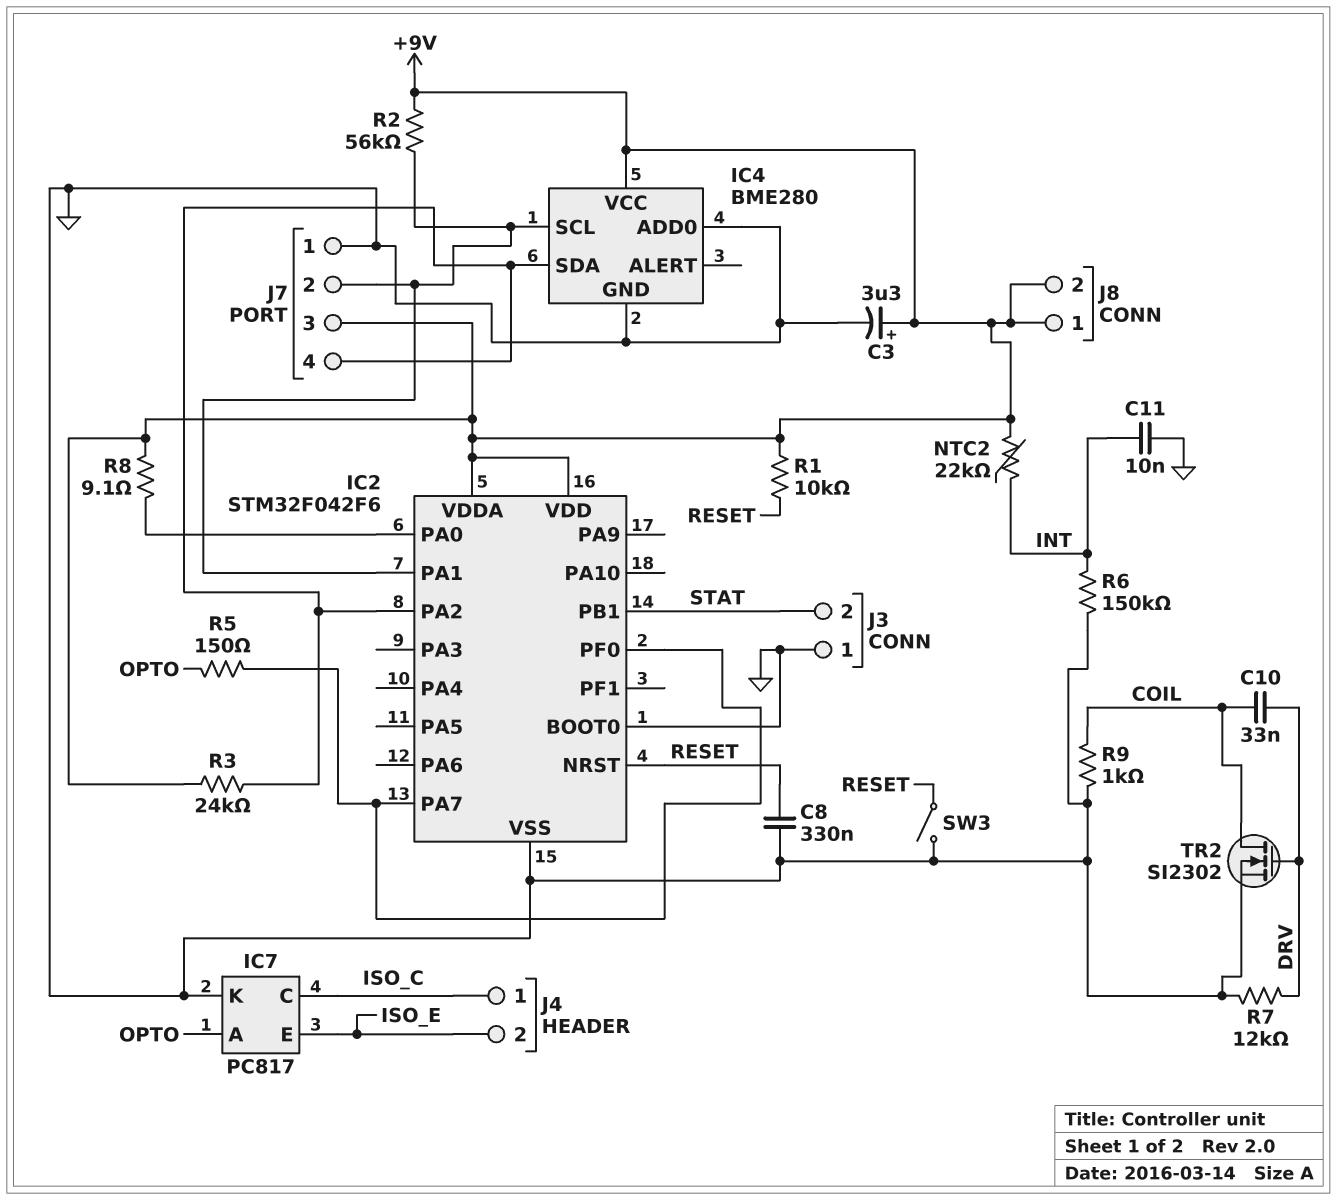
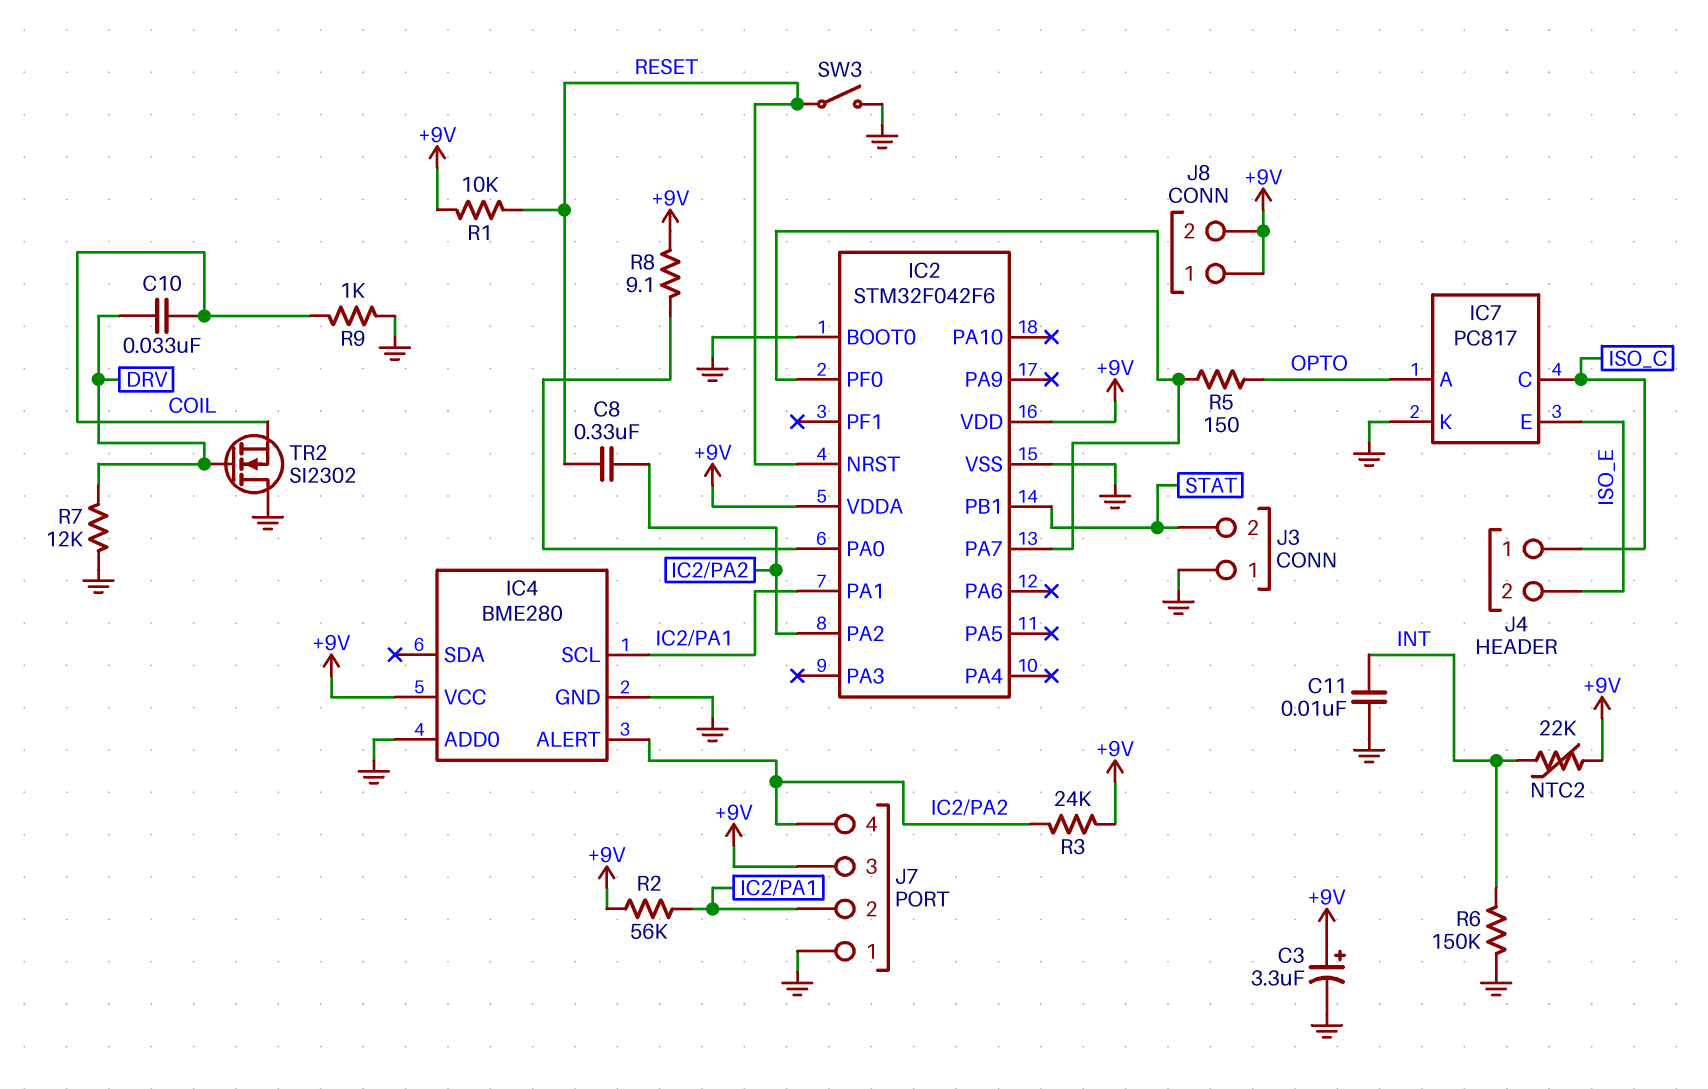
C8: 330nF (GND, RESET) -> 330nF (IC2/PA2, RESET)
IC4 pin ALERT: none -> IC2/PA2
IC4 pin SDA: IC2/PA2 -> none
TR2: NMOS SI2302 (G DRV, D COIL, S GND) -> NMOS SI2302 (G DRV, D GND, S COIL)

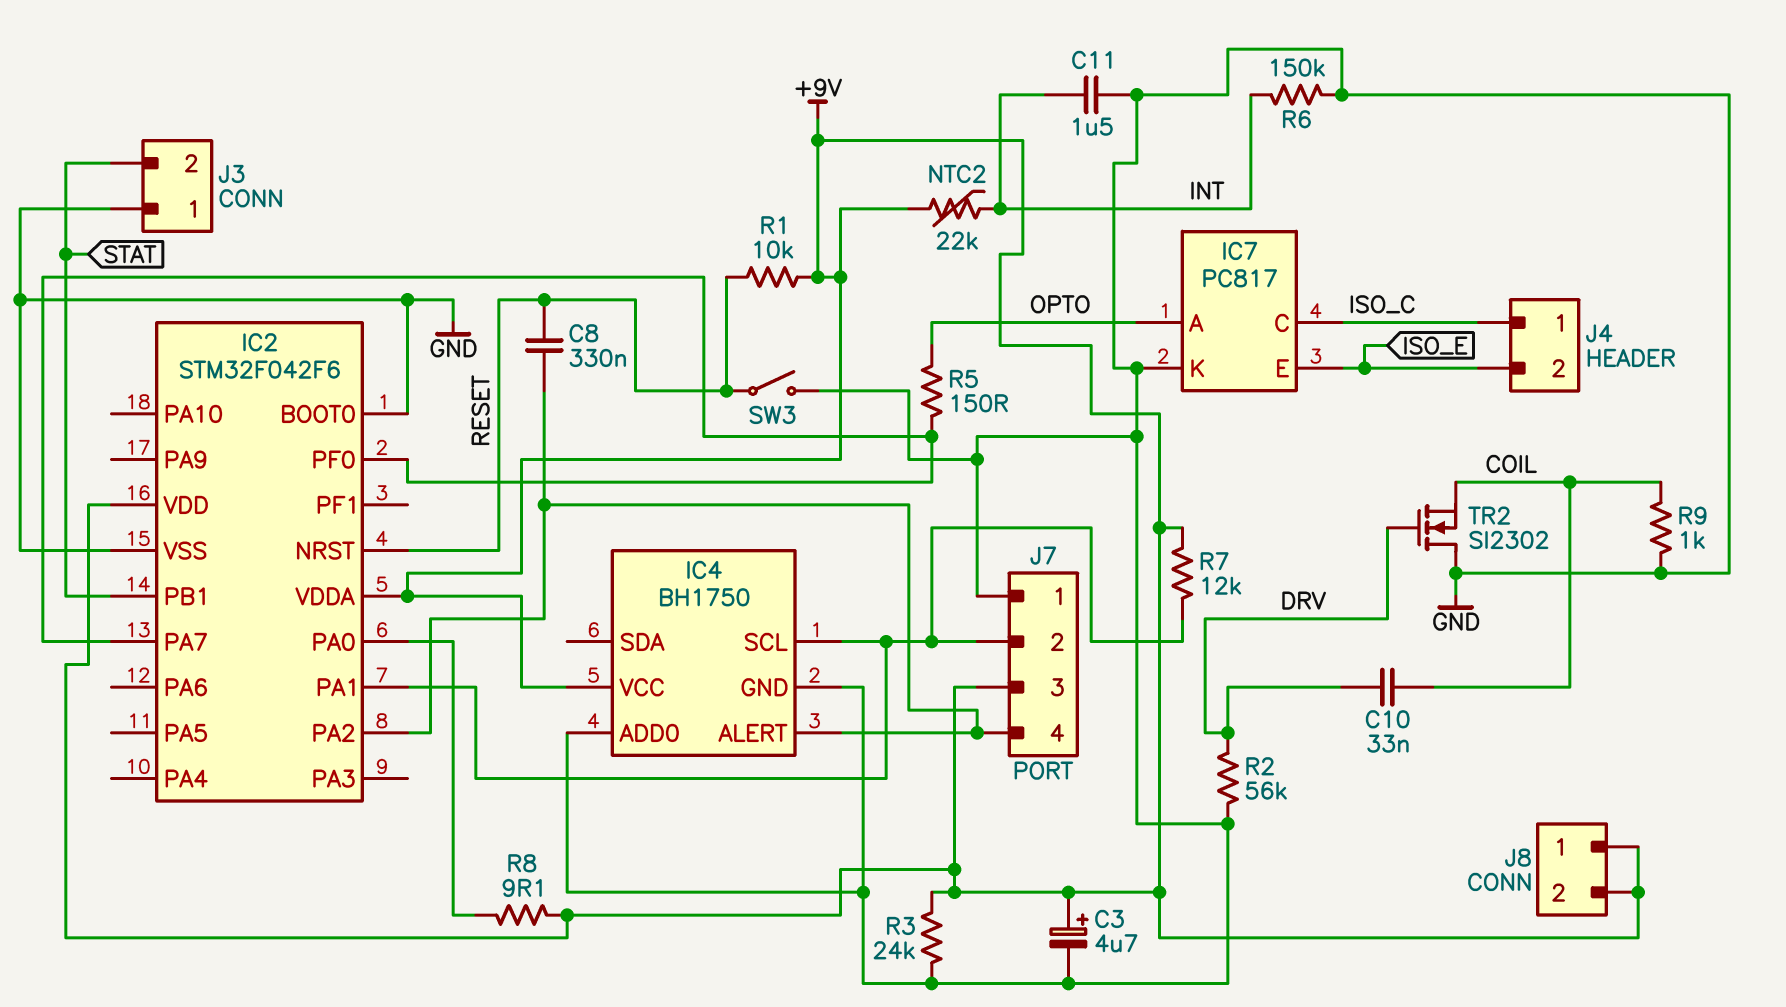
C3: 3.3uF (plus +9V, minus GND) -> 4.7uF (plus +9V, minus GND)
C11: 10nF (GND, INT) -> 1.5uF (GND, INT)
IC4: BME280 -> BH1750
R2: 56k (+9V, IC2/PA1) -> 56k (DRV, GND)
R3: 24k (+9V, IC2/PA2) -> 24k (+9V, GND)
R7: 12k (DRV, GND) -> 12k (+9V, IC2/PA1)

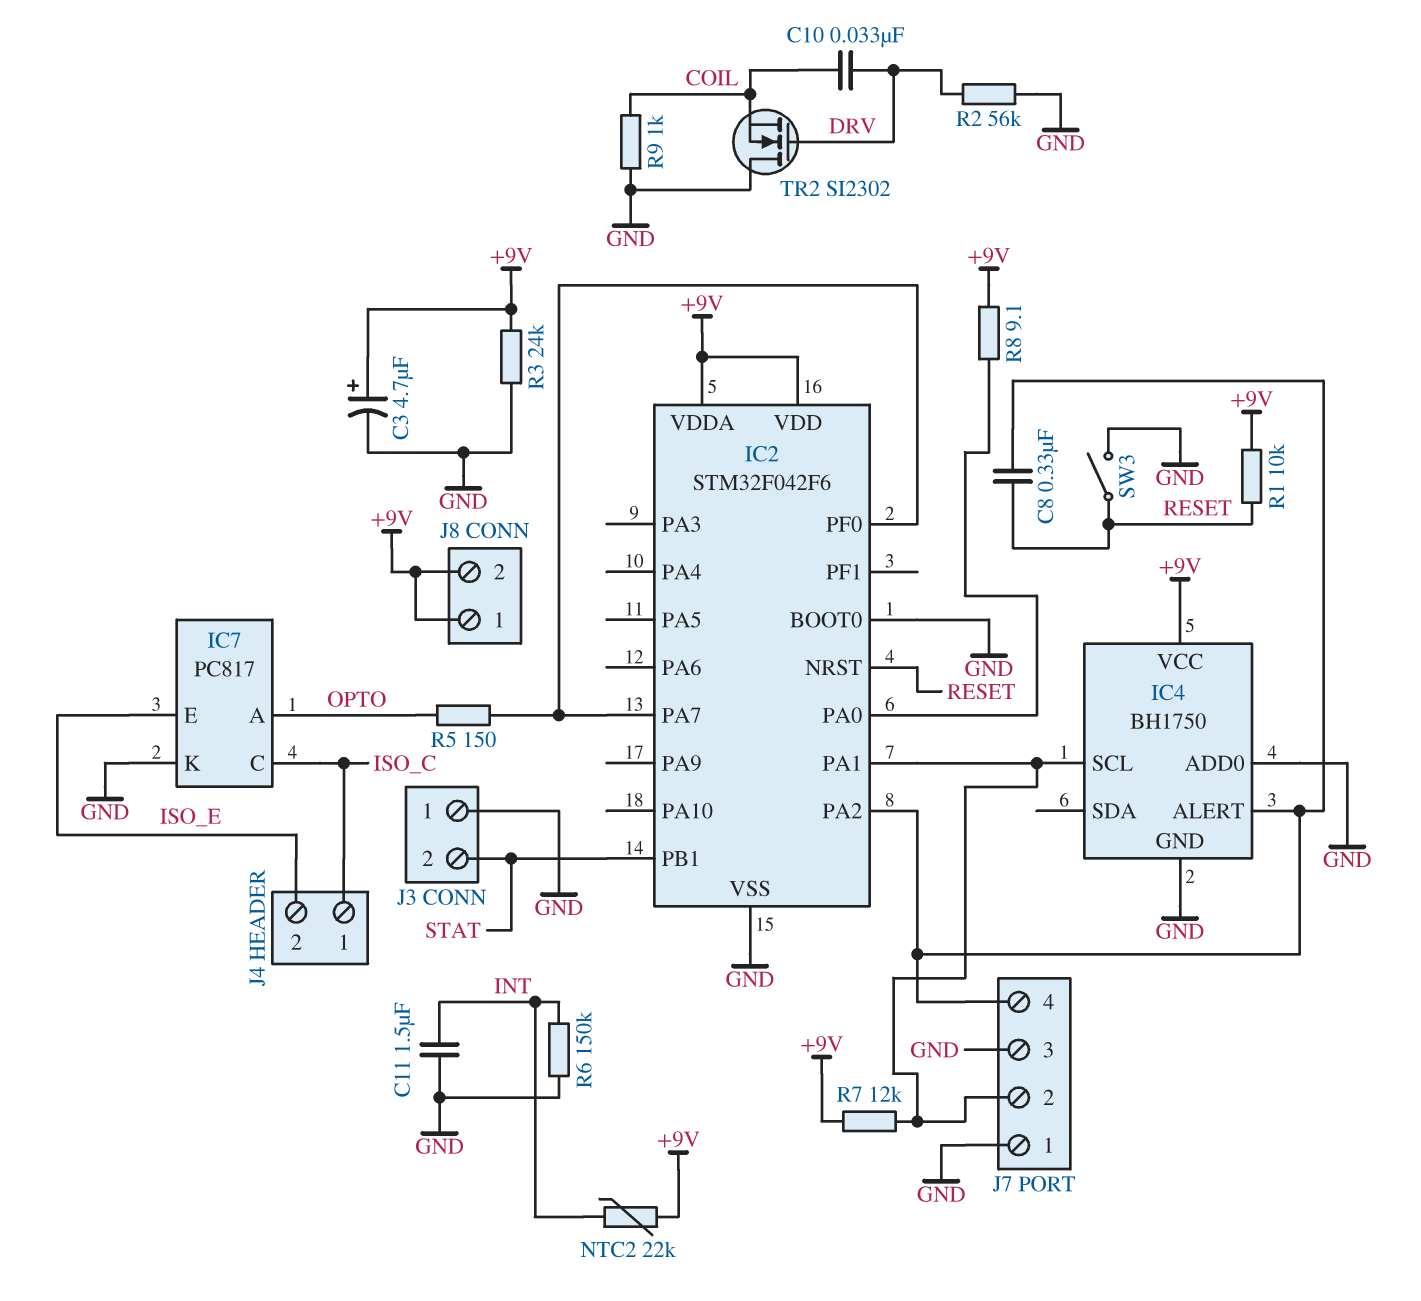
J7 pin 3: +9V -> GND

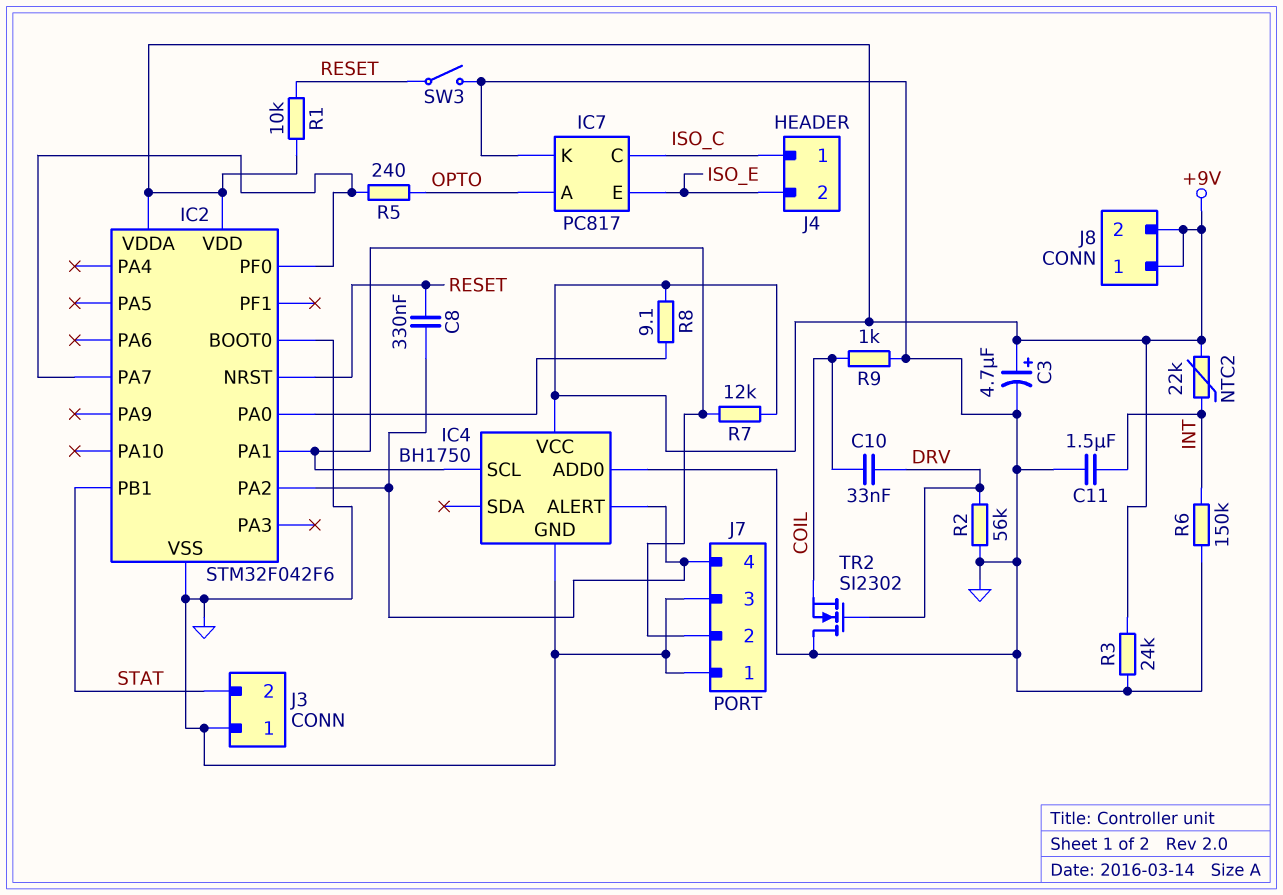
R5: 150 (IC2/PA7, OPTO) -> 240 (IC2/PA7, OPTO)

